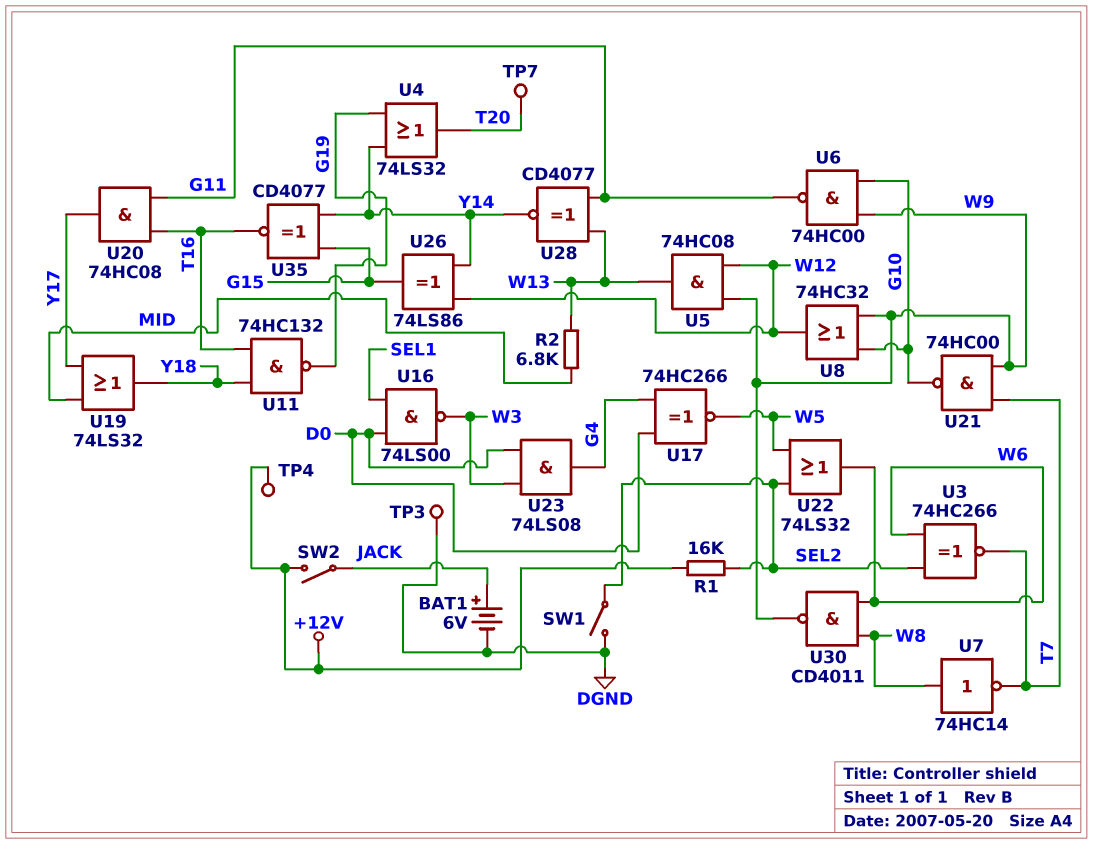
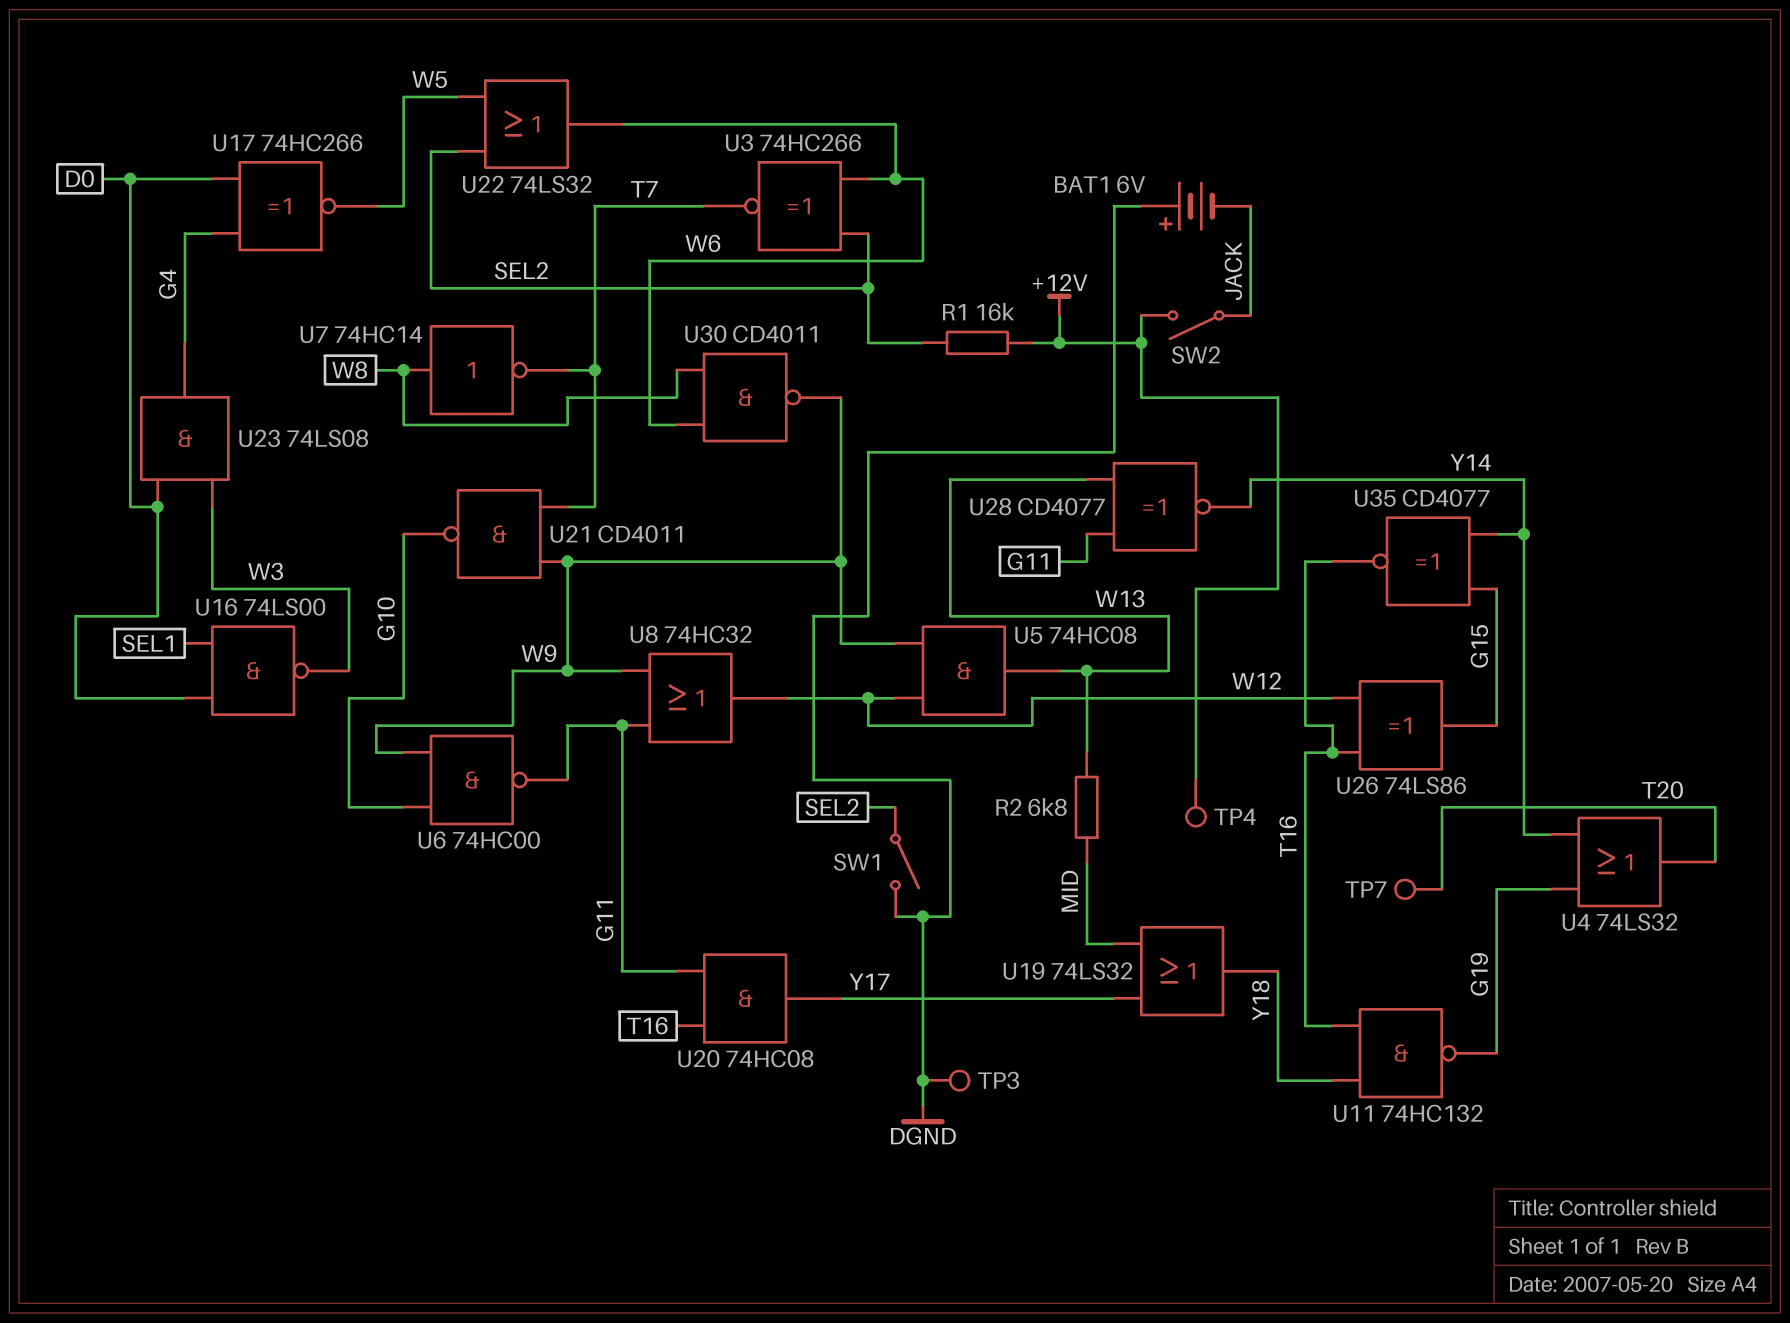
BAT1: 6V (plus JACK, minus DGND) -> 6V (plus DGND, minus JACK)
U8: OR 74HC32 (in G10, in W9, out W12) -> OR 74HC32 (in G11, in W9, out W12)
U21: NAND 74HC00 (in T7, in W9, out G10) -> NAND CD4011 (in T7, in W9, out G10)
U26: XOR 74LS86 (in W12, in Y14, out G15) -> XOR 74LS86 (in T16, in W12, out G15)

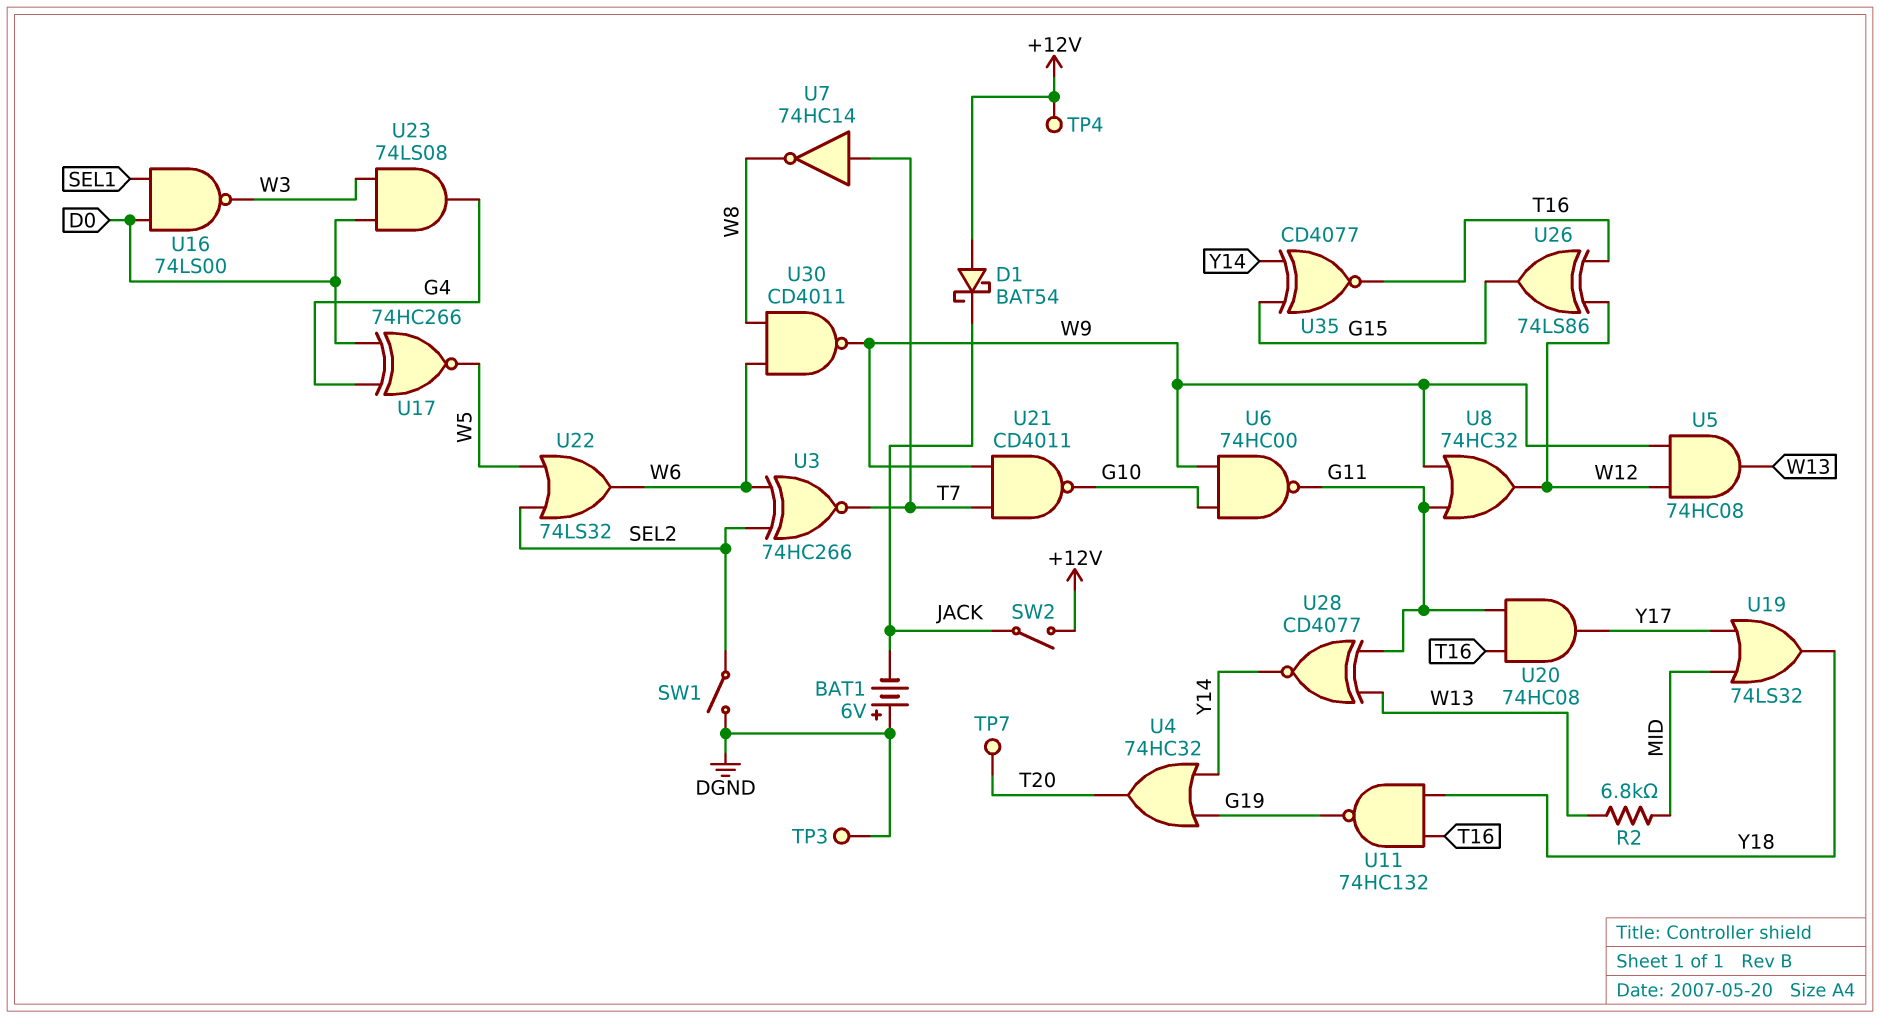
D1: none -> schottky BAT54 (A +12V, K JACK)
R1: 16k (+12V, SEL2) -> none
U4: OR 74LS32 (in G19, in Y14, out T20) -> OR 74HC32 (in G19, in Y14, out T20)
U7: NOT 74HC14 (in W8, out T7) -> NOT 74HC14 (in T7, out W8)

